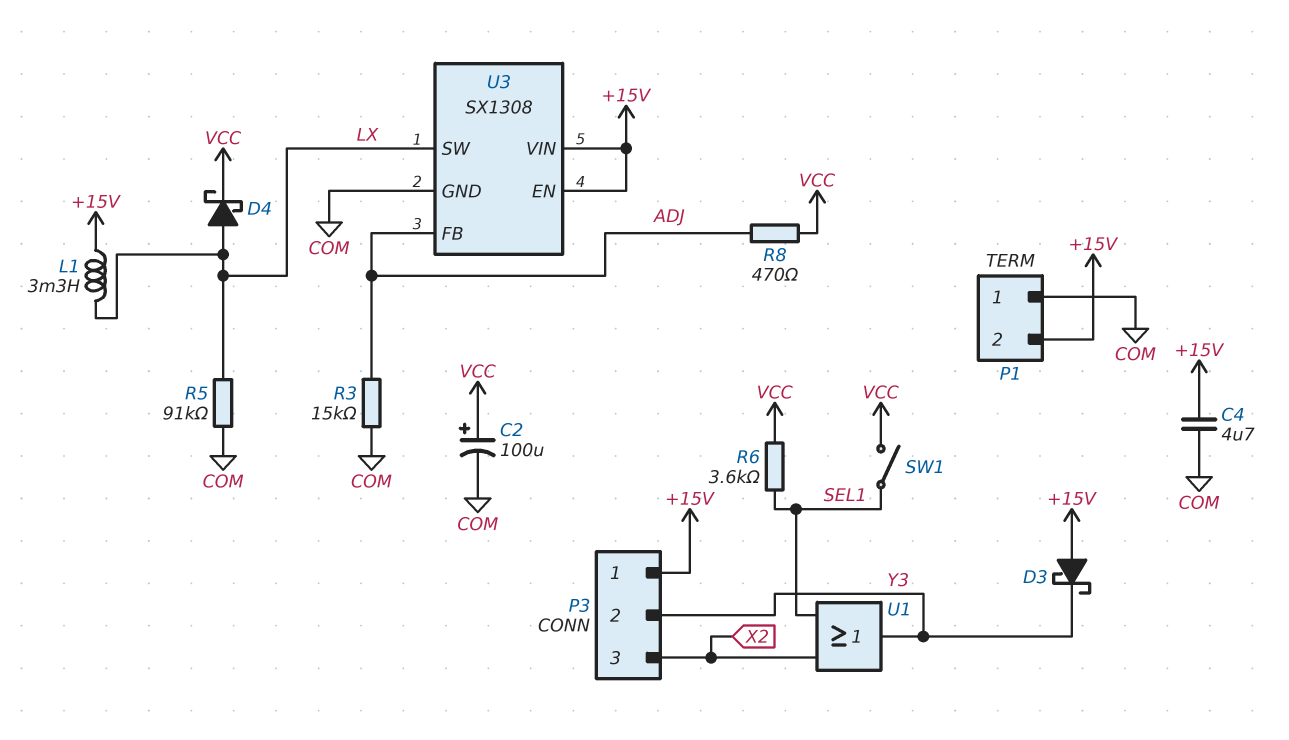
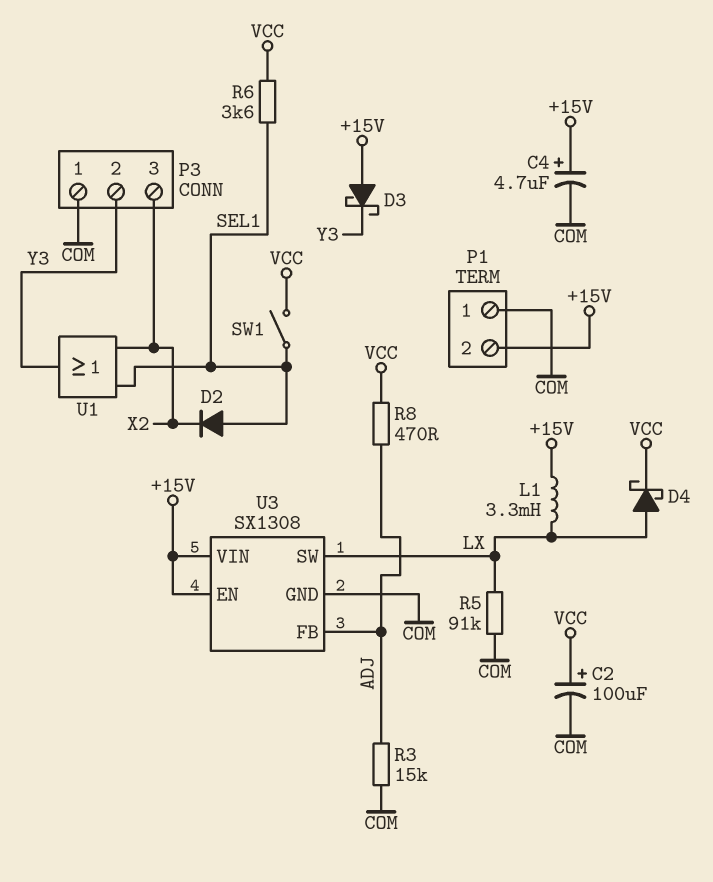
C4: 4.7uF (+15V, COM) -> 4.7uF (plus +15V, minus COM)
D2: none -> diode (A SEL1, K X2)
P3 pin 1: +15V -> COM

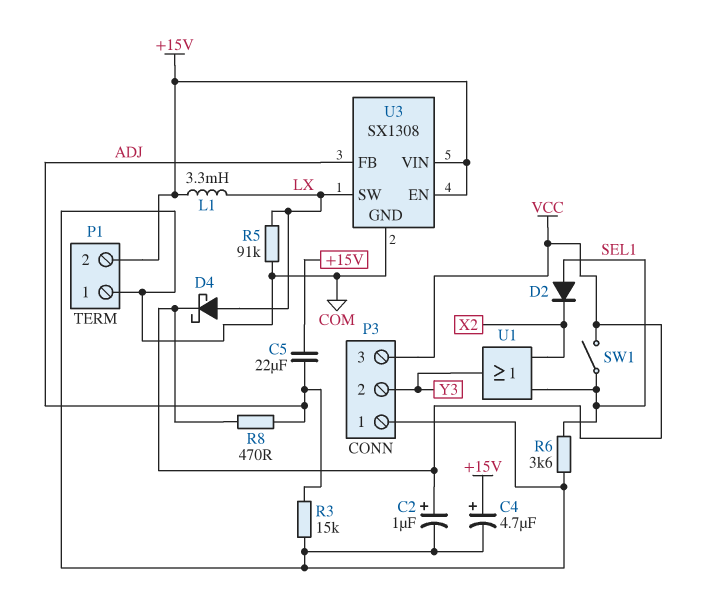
C2: 100uF (plus VCC, minus COM) -> 1uF (plus VCC, minus COM)
C5: none -> 22uF (+15V, ADJ)
D3: schottky (A +15V, K Y3) -> none
P3 pin 3: X2 -> VCC
R6: 3.6k (SEL1, VCC) -> 3.6k (COM, SEL1)

